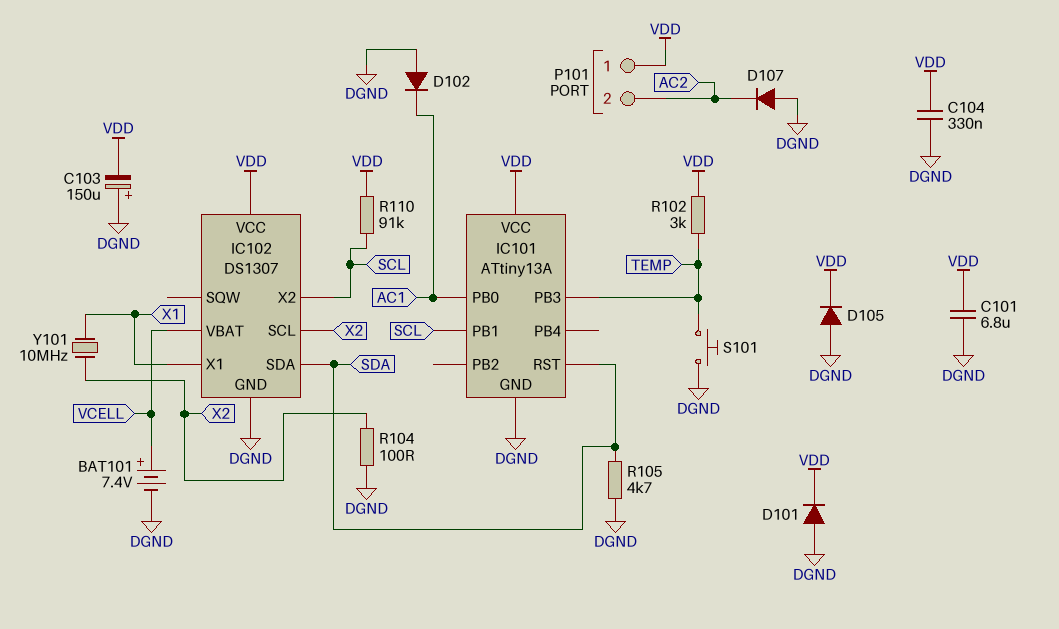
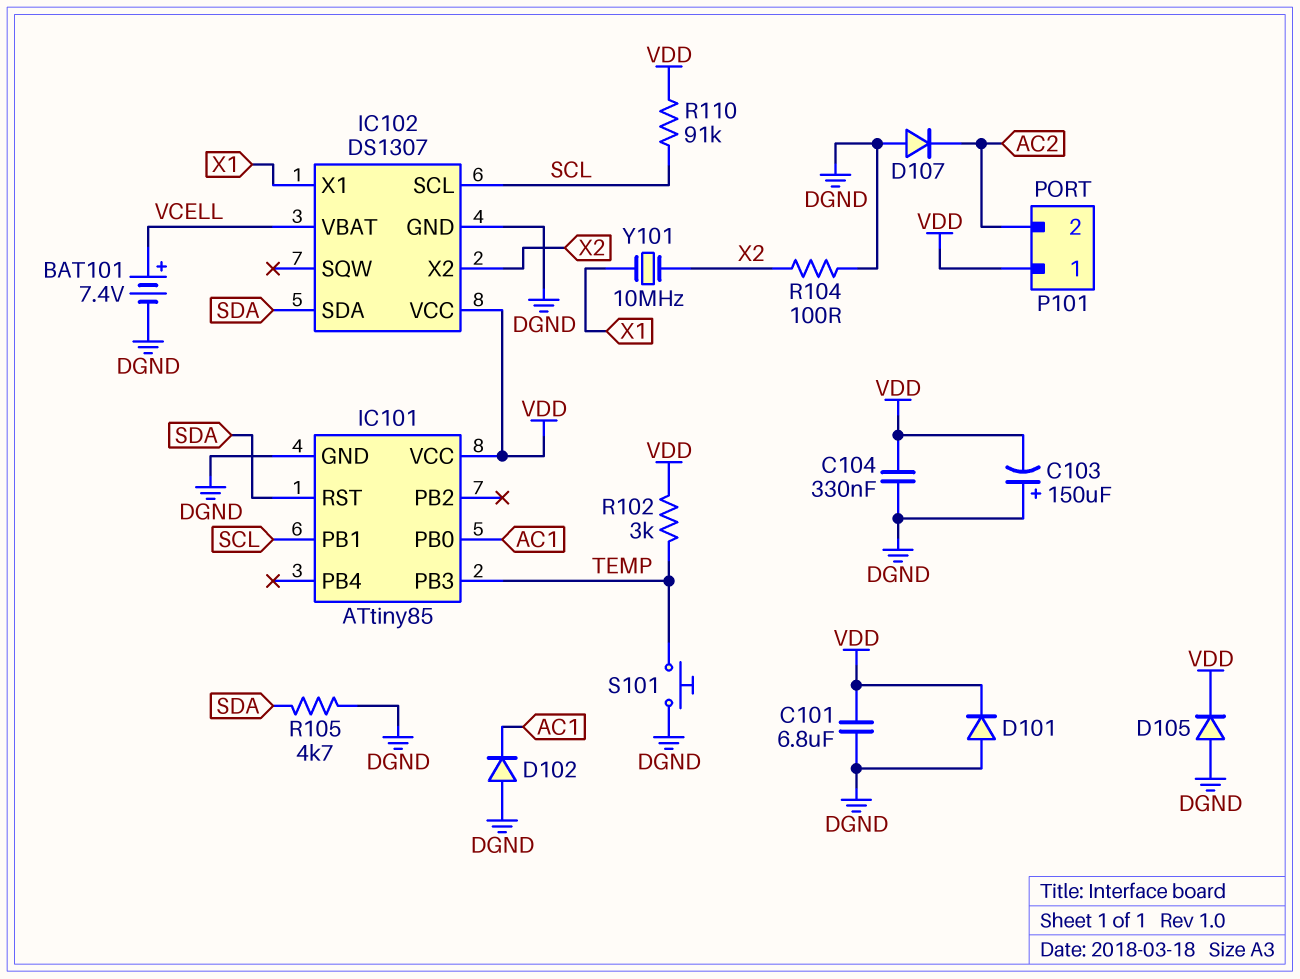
IC101: ATtiny13A -> ATtiny85
IC102 pin SCL: X2 -> SCL
IC102 pin X2: SCL -> X2

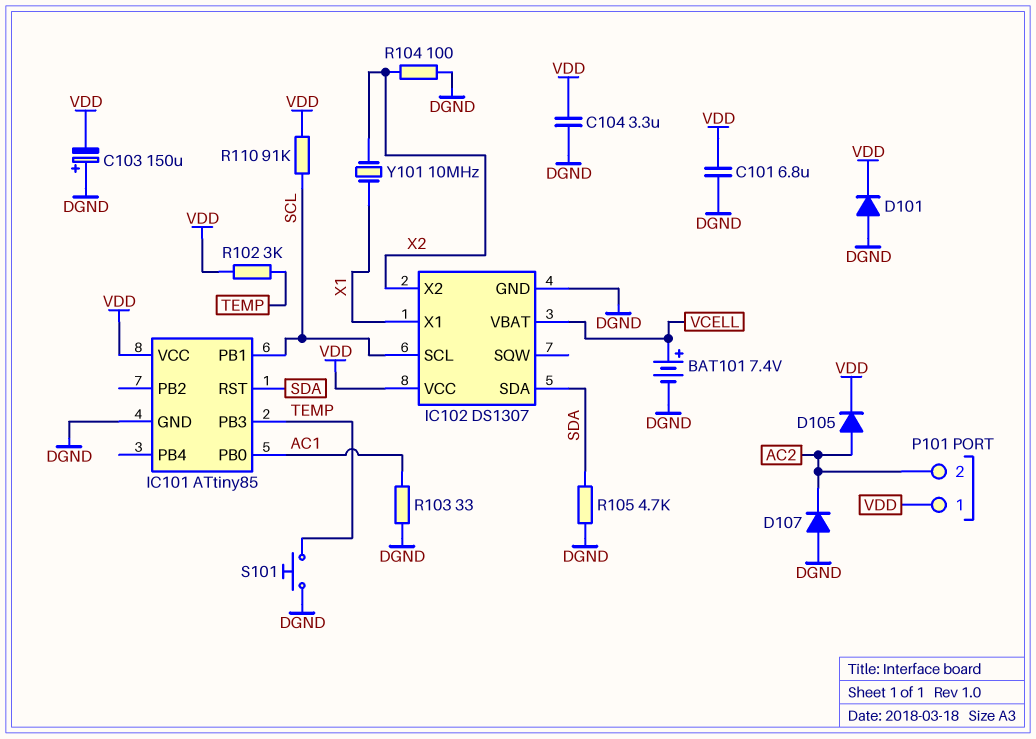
C104: 330nF (DGND, VDD) -> 3.3uF (DGND, VDD)
D102: diode (A DGND, K AC1) -> none
D105: diode (A DGND, K VDD) -> diode (A AC2, K VDD)
R103: none -> 33 (AC1, DGND)

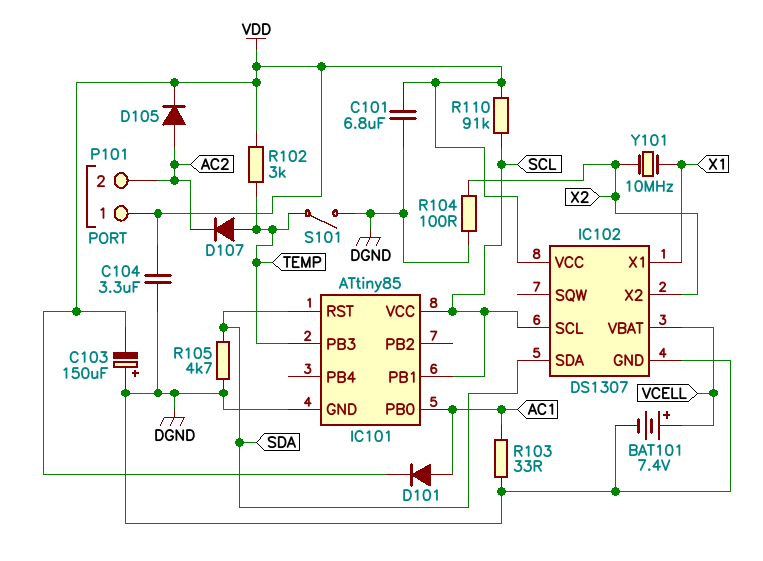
D101: diode (A DGND, K VDD) -> diode (A AC1, K VDD)
D107: diode (A DGND, K AC2) -> diode (A TEMP, K AC2)
IC101 pin VCC: VDD -> SCL
S101: button (DGND, TEMP) -> switch (DGND, TEMP)

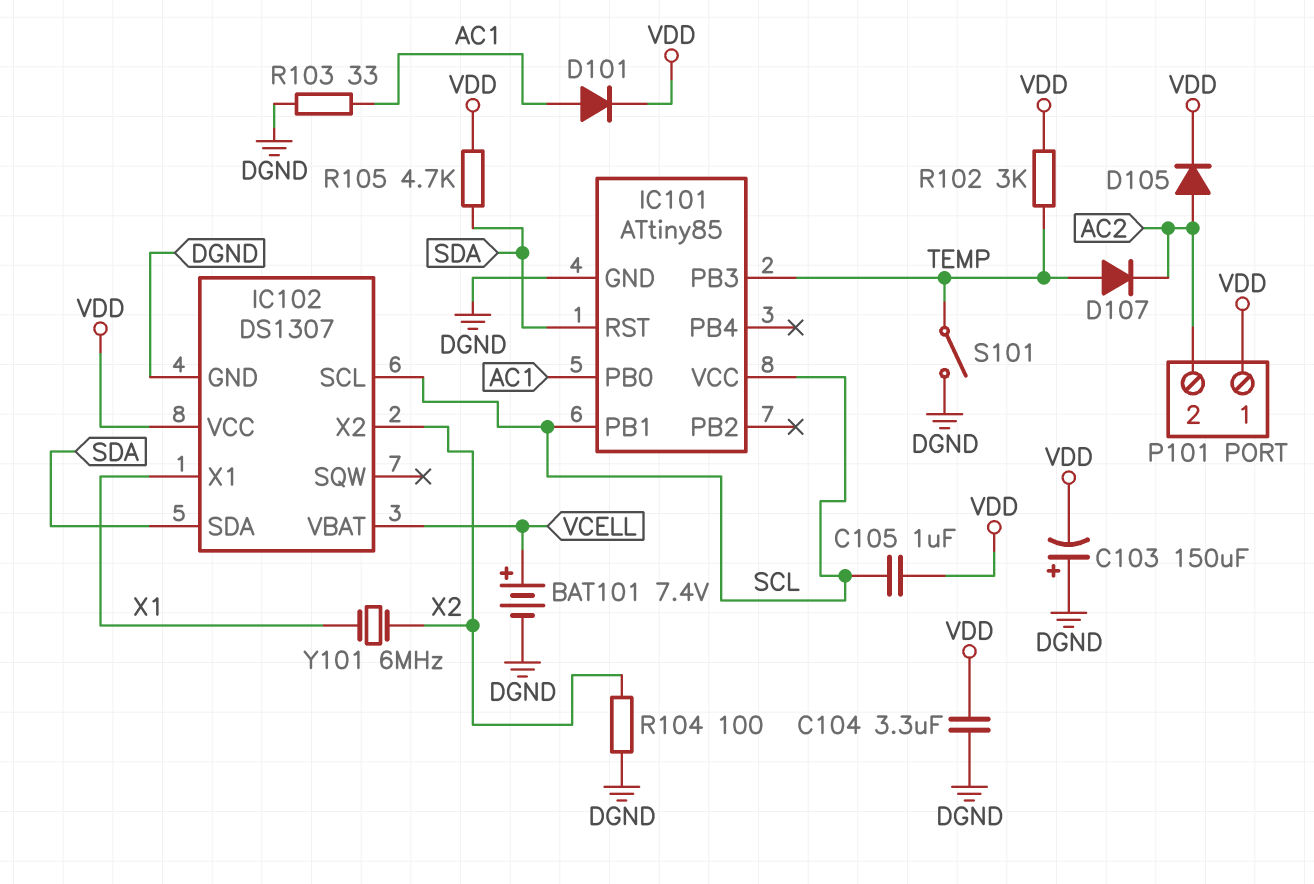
C101: 6.8uF (DGND, VDD) -> none
C105: none -> 1uF (SCL, VDD)
R105: 4.7k (DGND, SDA) -> 4.7k (SDA, VDD)
R110: 91k (SCL, VDD) -> none
Y101: 10MHz (X1, X2) -> 6MHz (X1, X2)

